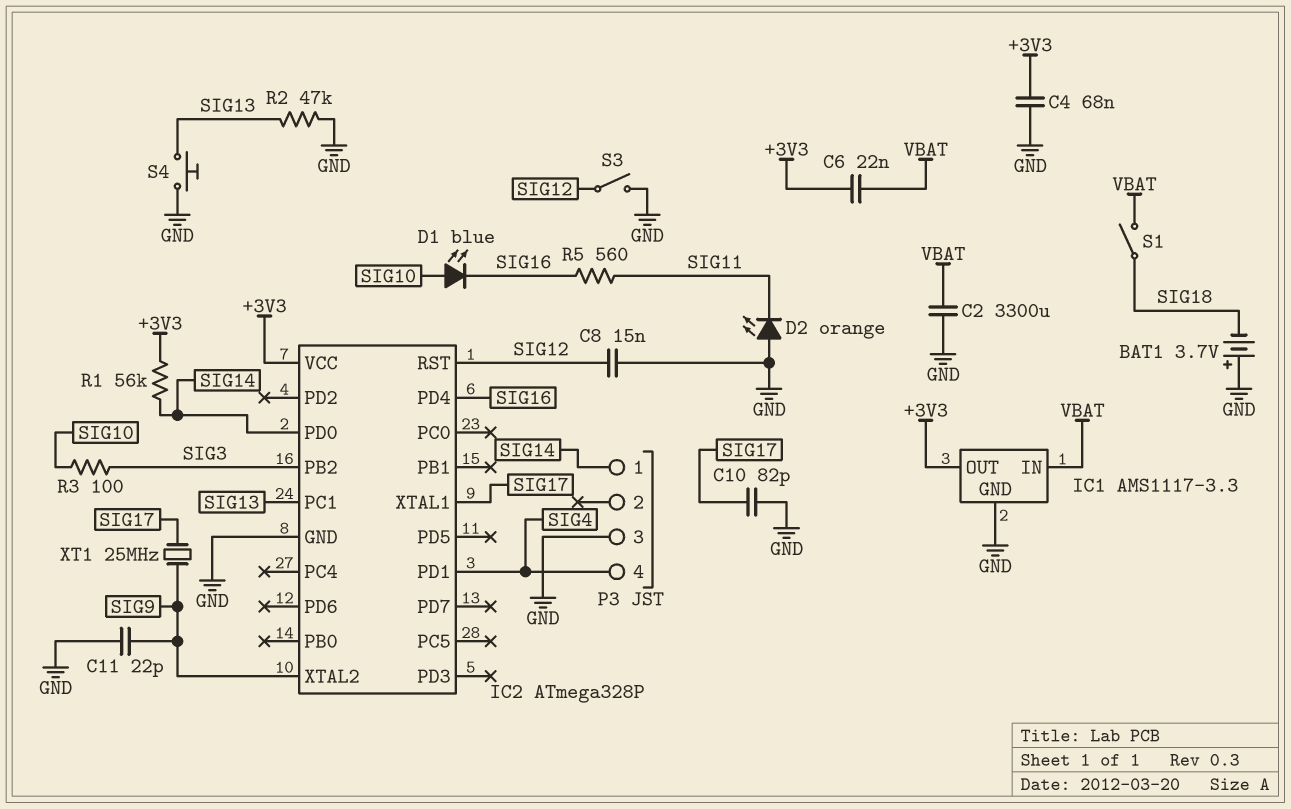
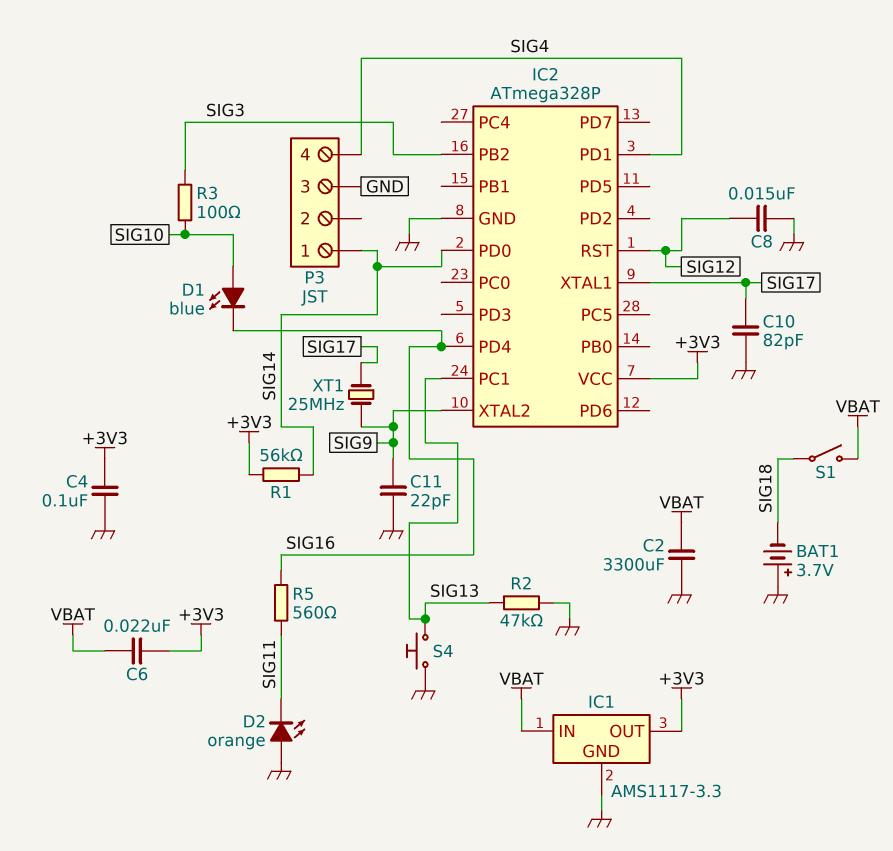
C4: 68nF (+3V3, GND) -> 100nF (+3V3, GND)
S3: switch (GND, SIG12) -> none

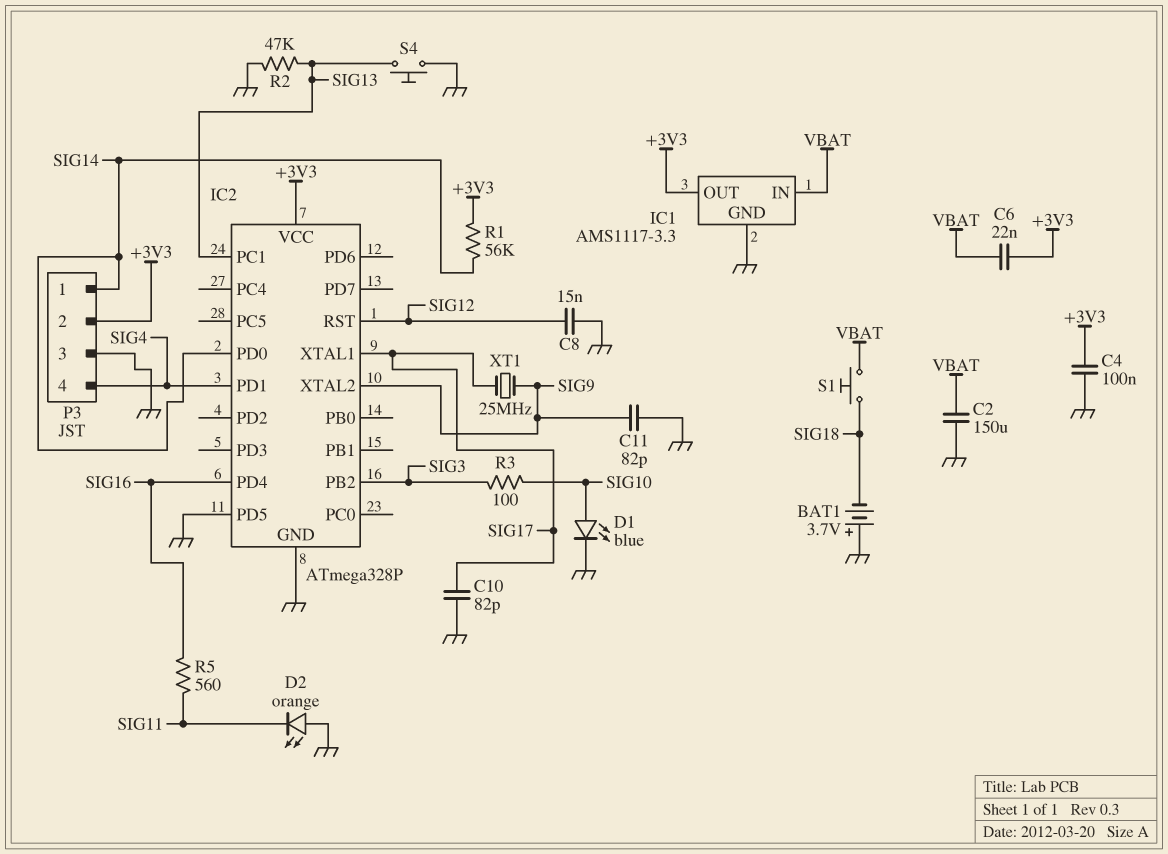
C2: 3300uF (GND, VBAT) -> 150uF (GND, VBAT)
C11: 22pF (GND, SIG9) -> 82pF (GND, SIG9)
D1: LED blue (A SIG10, K SIG16) -> LED blue (A SIG10, K GND)
IC2 pin PD5: none -> GND
P3 pin 2: none -> +3V3
S1: switch (SIG18, VBAT) -> button (SIG18, VBAT)

